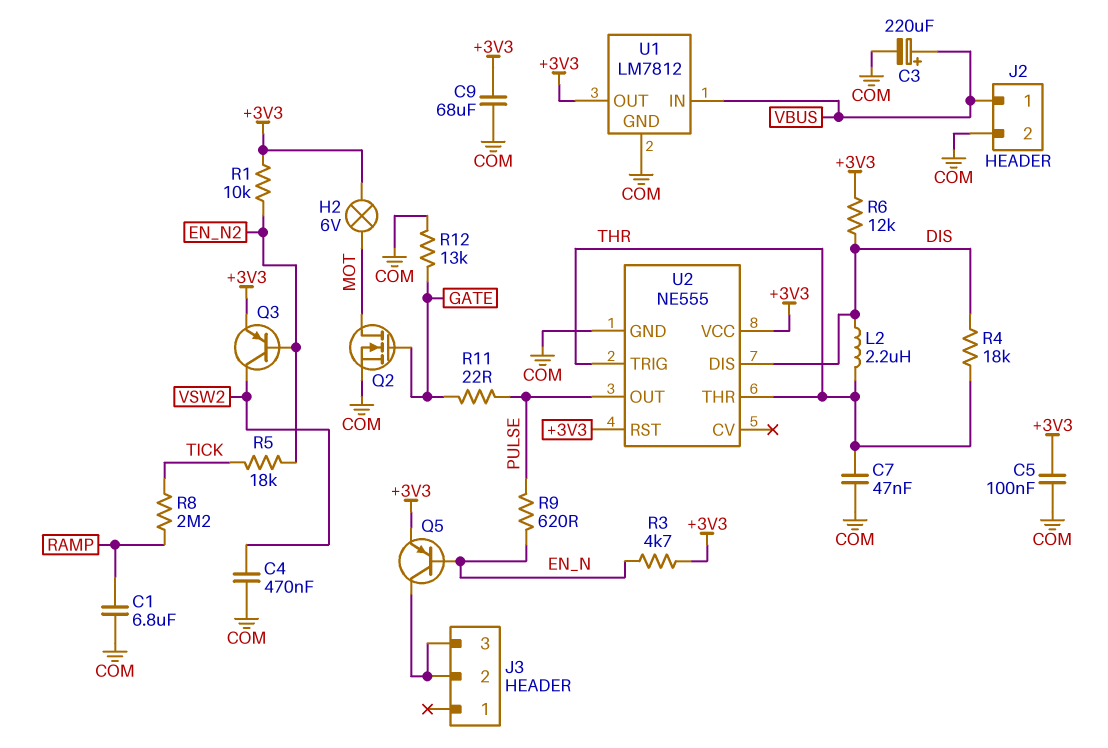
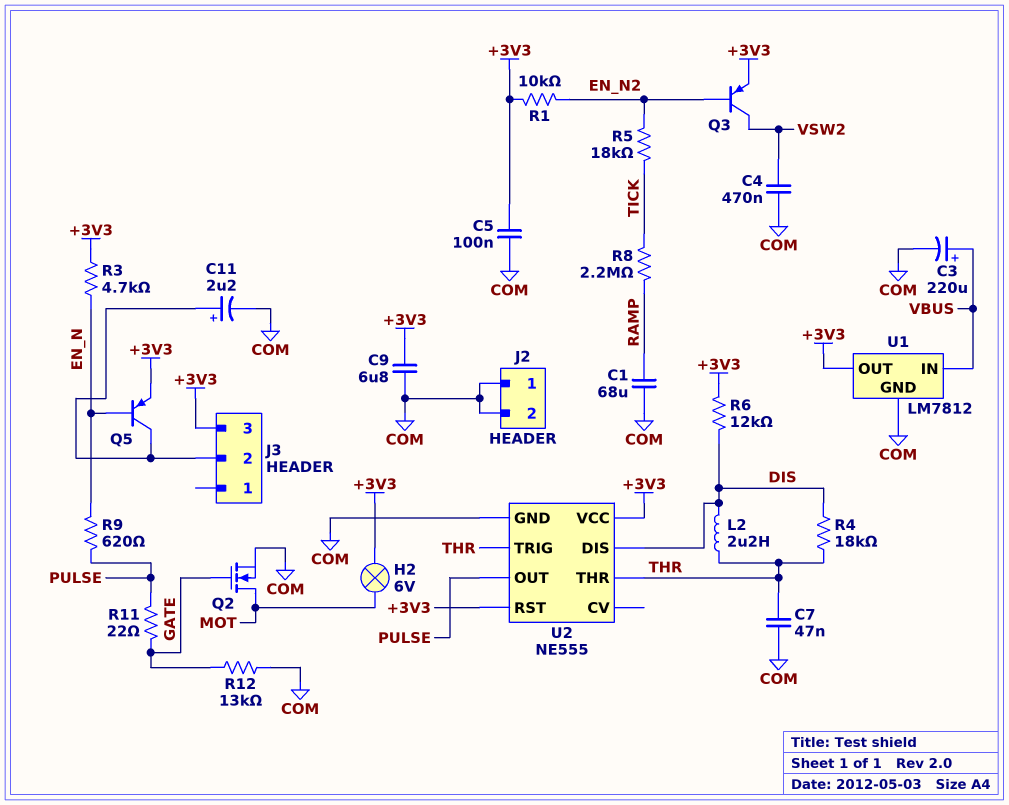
C1: 6.8uF (COM, RAMP) -> 68uF (COM, RAMP)
C9: 68uF (+3V3, COM) -> 6.8uF (+3V3, COM)
C11: none -> 2.2uF (plus J3/2, minus COM)
J2 pin 1: VBUS -> COM
J3 pin 3: J3/2 -> +3V3

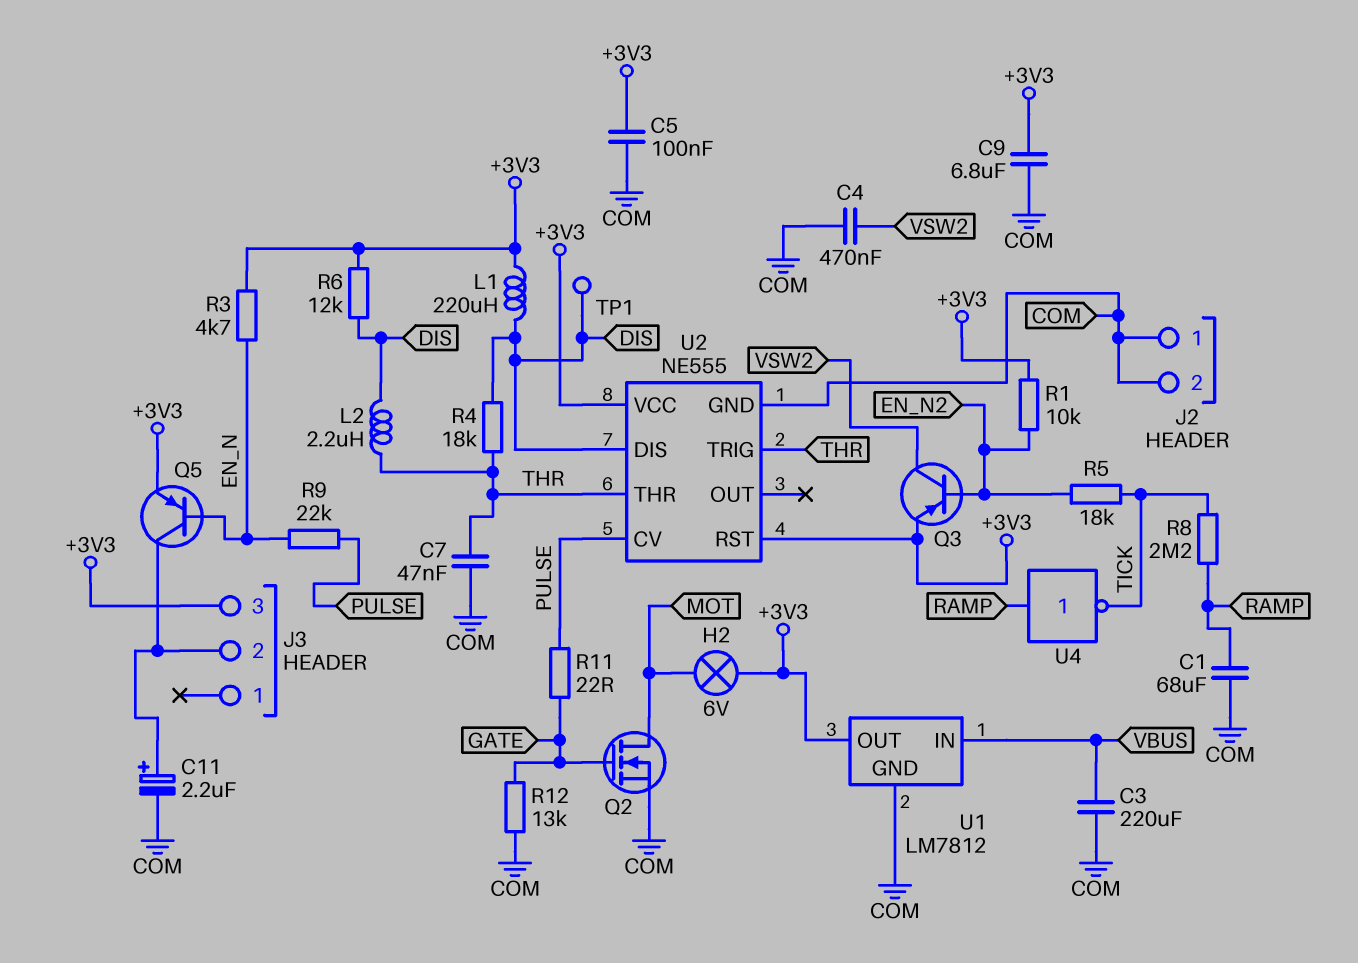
C3: 220uF (plus VBUS, minus COM) -> 220uF (COM, VBUS)
L1: none -> 220uH (+3V3, DIS)
R9: 620 (EN_N, PULSE) -> 22k (EN_N, PULSE)
TP1: none -> test point (DIS)
U2 pin CV: none -> PULSE
U2 pin OUT: PULSE -> none
U4: none -> NOT (in RAMP, out TICK)

